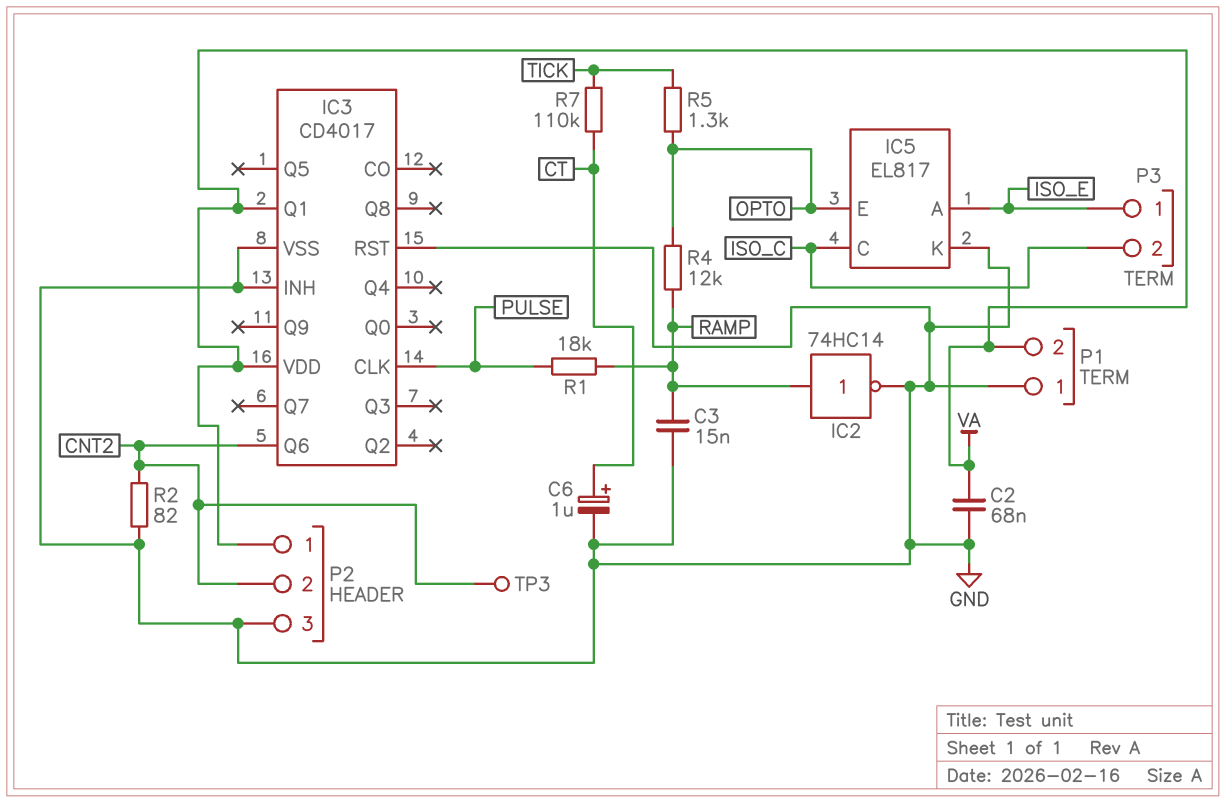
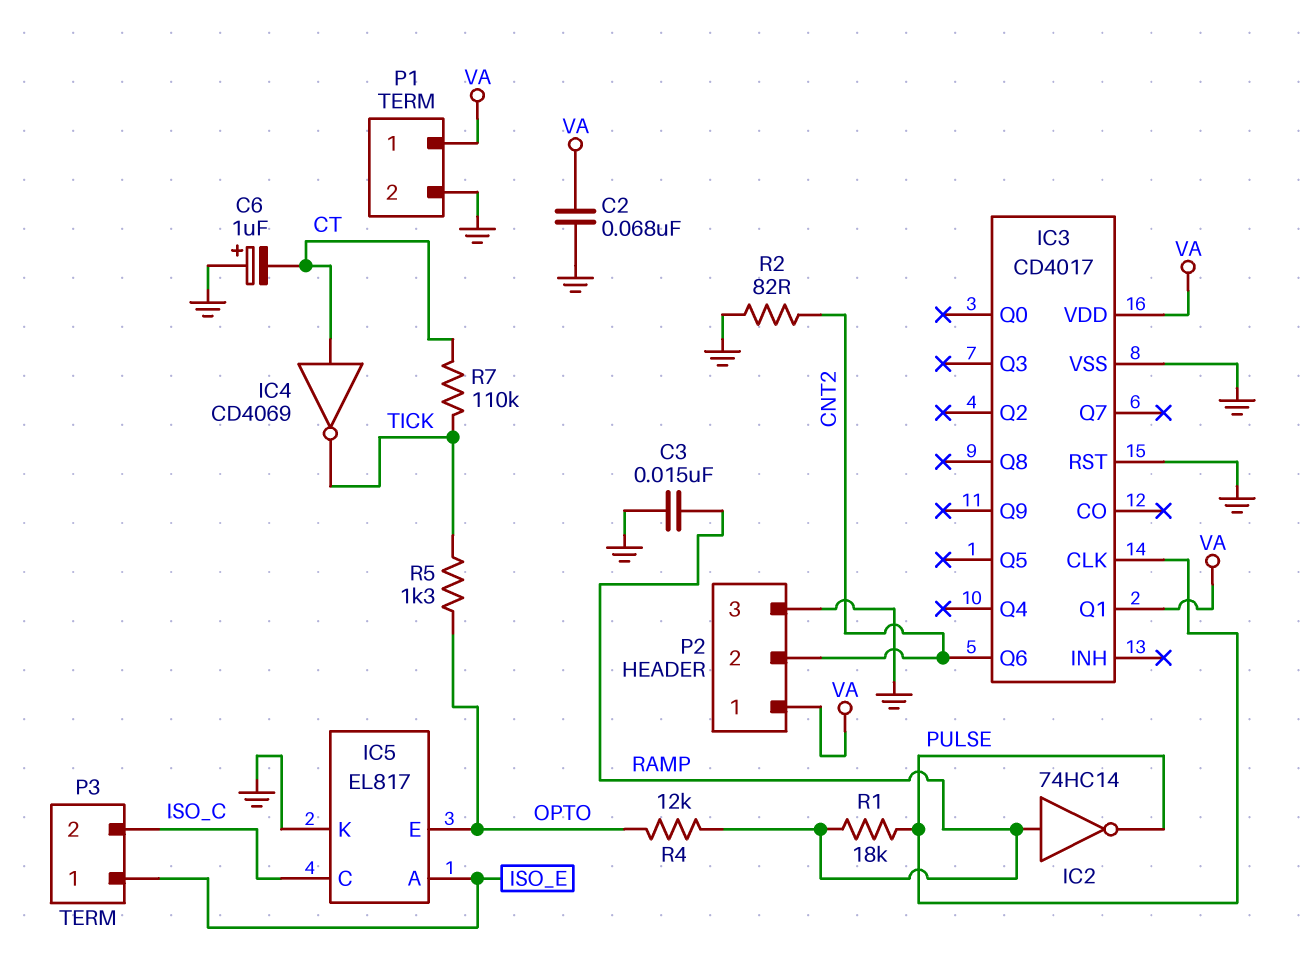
C6: 1uF (plus CT, minus GND) -> 1uF (plus GND, minus CT)
IC2: NOT 74HC14 (in RAMP, out GND) -> NOT 74HC14 (in RAMP, out PULSE)
IC3 pin INH: GND -> none
IC4: none -> NOT CD4069 (in CT, out TICK)
P1 pin 1: GND -> VA
P1 pin 2: VA -> GND
TP3: test point (CNT2) -> none

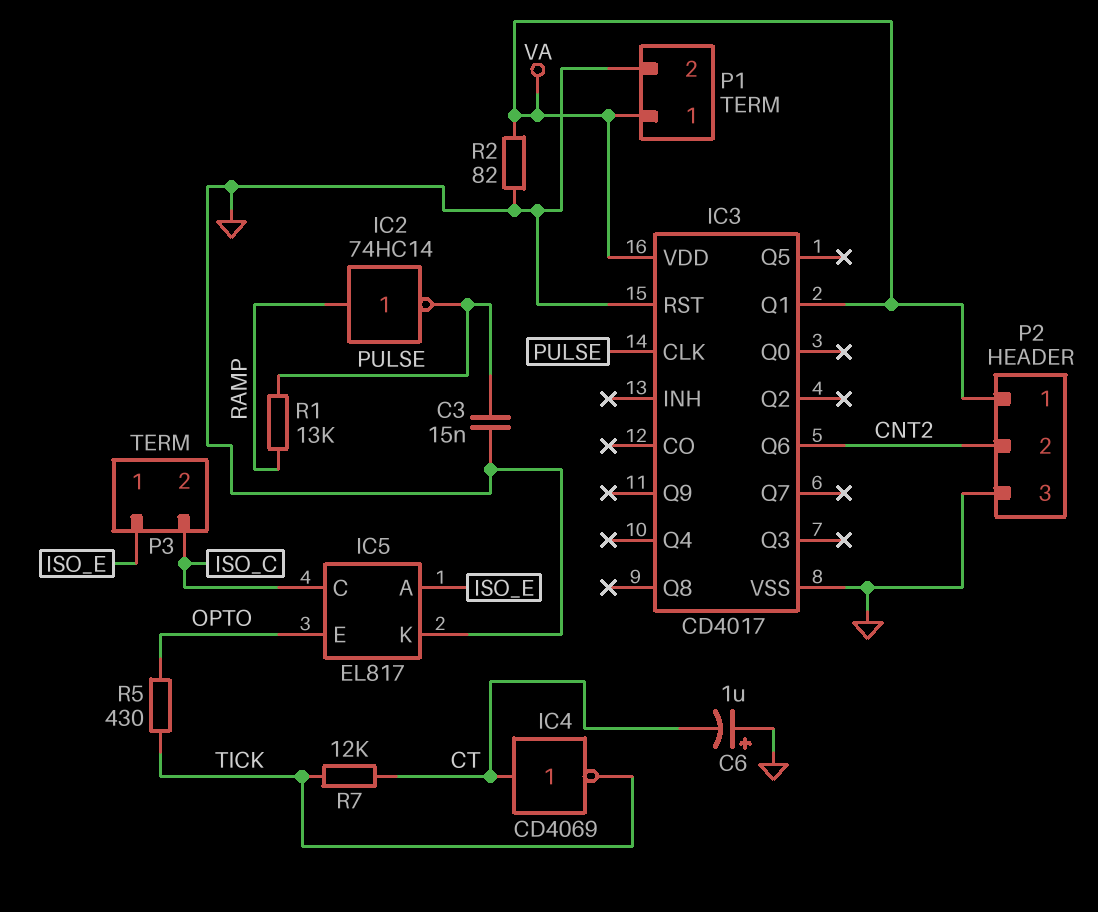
C2: 68nF (GND, VA) -> none
C3: 15nF (GND, RAMP) -> 15nF (GND, PULSE)
R1: 18k (PULSE, RAMP) -> 13k (PULSE, RAMP)
R2: 82 (CNT2, GND) -> 82 (GND, VA)
R4: 12k (OPTO, RAMP) -> none
R5: 1.3k (OPTO, TICK) -> 430 (OPTO, TICK)
R7: 110k (CT, TICK) -> 12k (CT, TICK)

